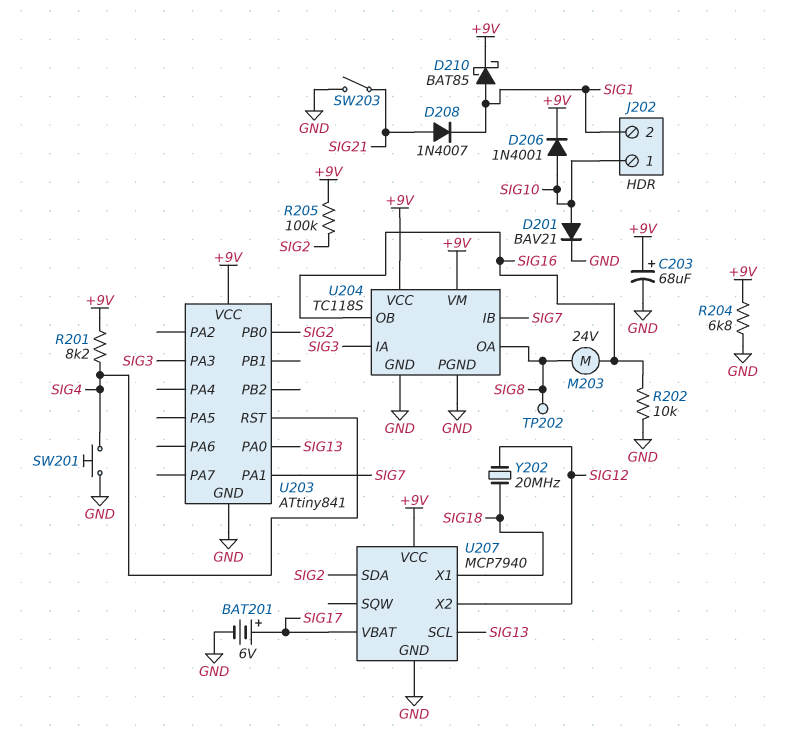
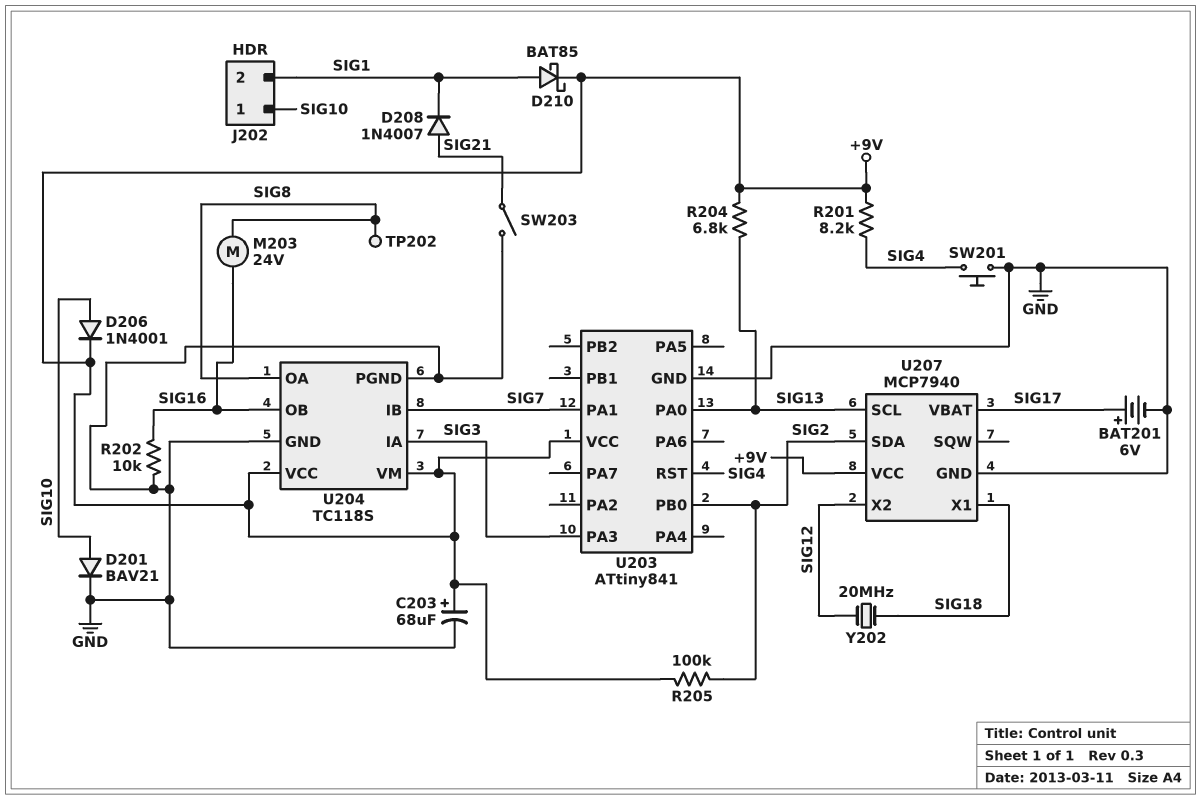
R204: 6.8k (+9V, GND) -> 6.8k (+9V, SIG13)

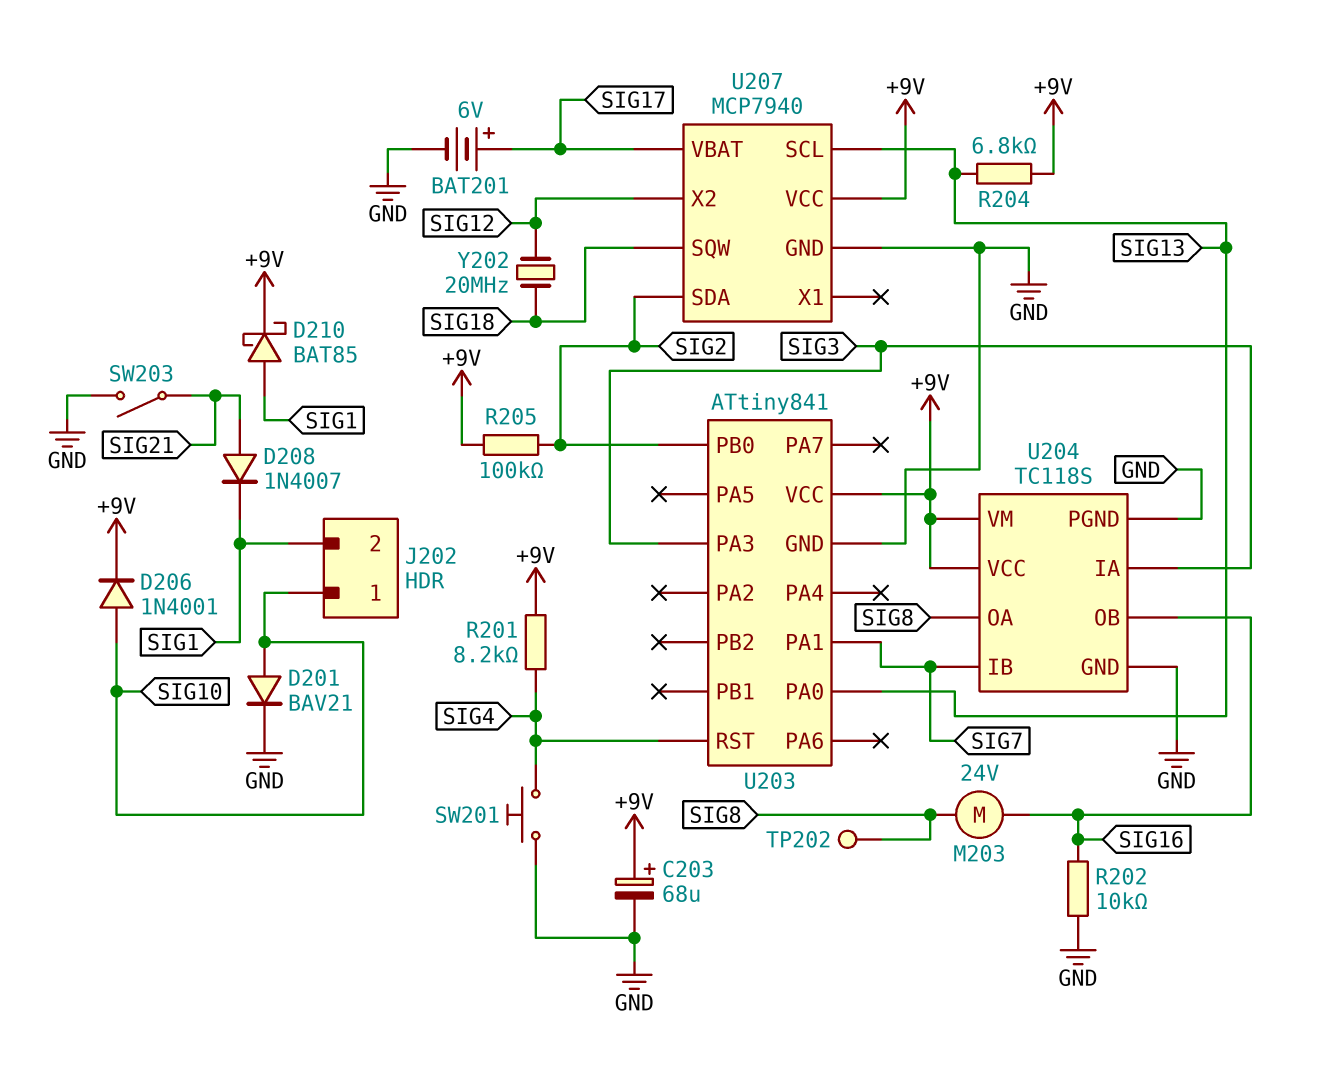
U207 pin SQW: none -> SIG18
U207 pin X1: SIG18 -> none

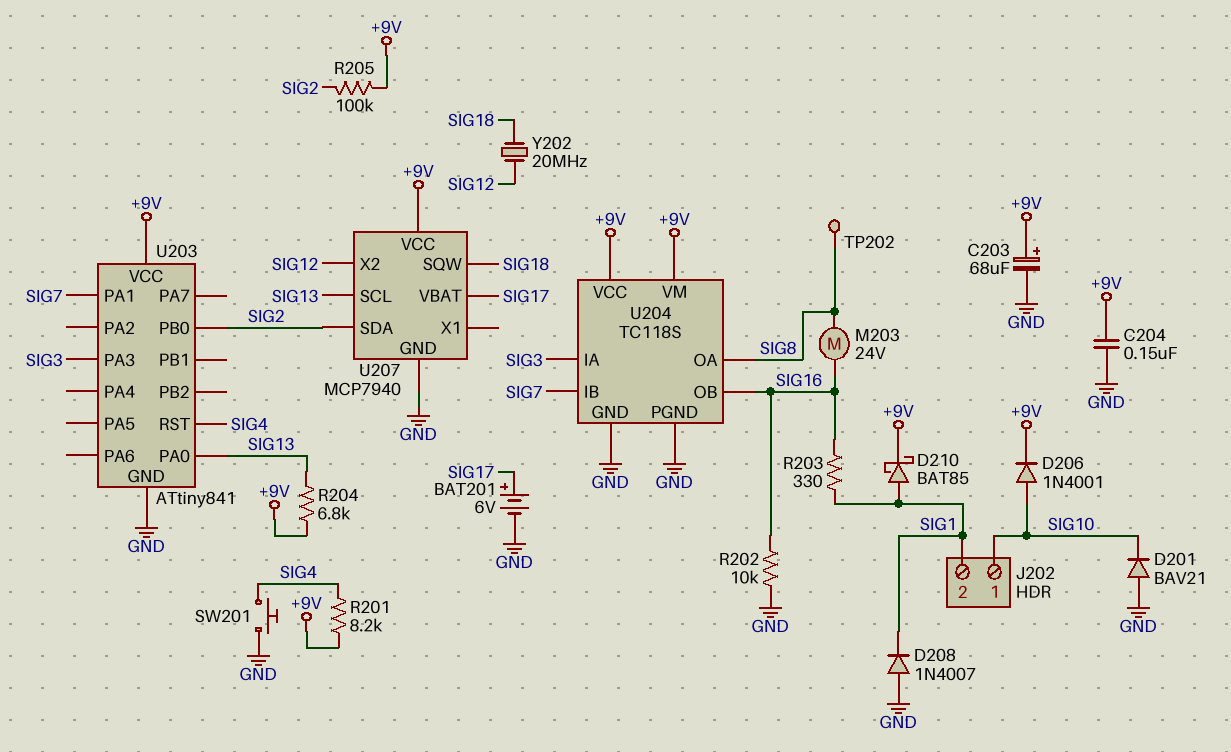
C204: none -> 150nF (+9V, GND)
D201: diode BAV21 (A SIG10, K GND) -> diode BAV21 (A GND, K SIG10)
D208: diode 1N4007 (A SIG21, K SIG1) -> diode 1N4007 (A GND, K SIG1)
R203: none -> 330 (SIG1, SIG16)
SW203: switch (GND, SIG21) -> none

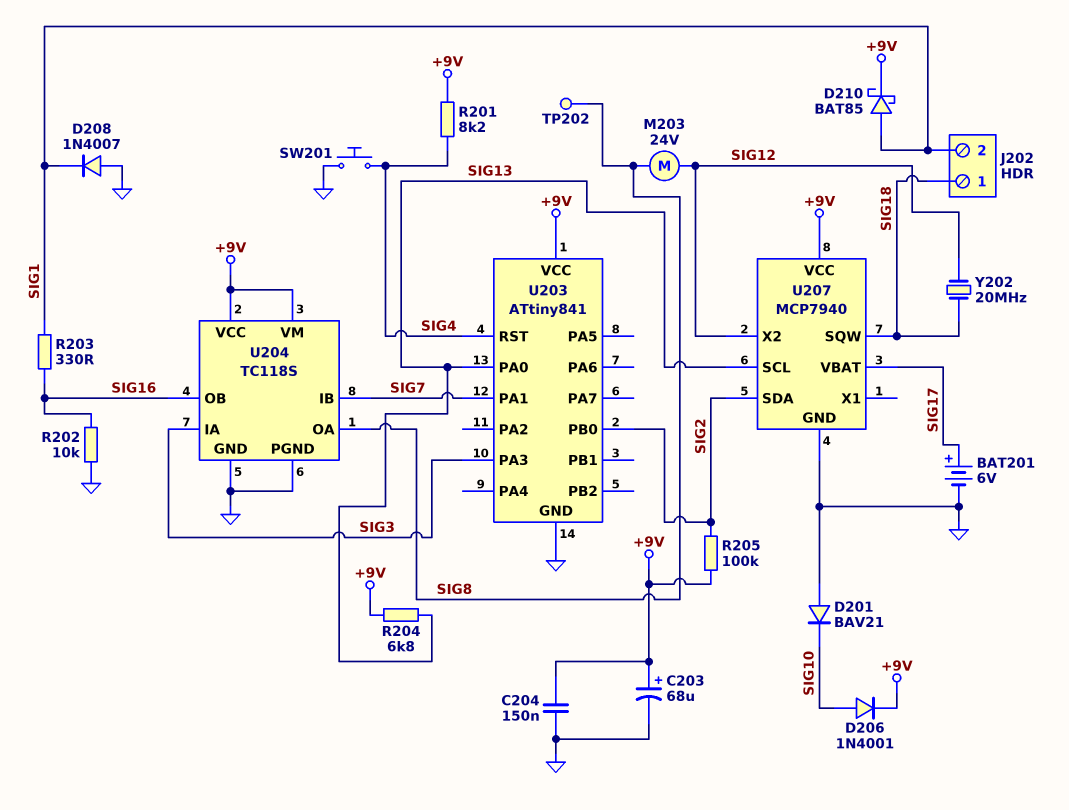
J202 pin 1: SIG10 -> SIG18
M203: motor 24V (SIG8, SIG16) -> motor 24V (SIG8, SIG12)

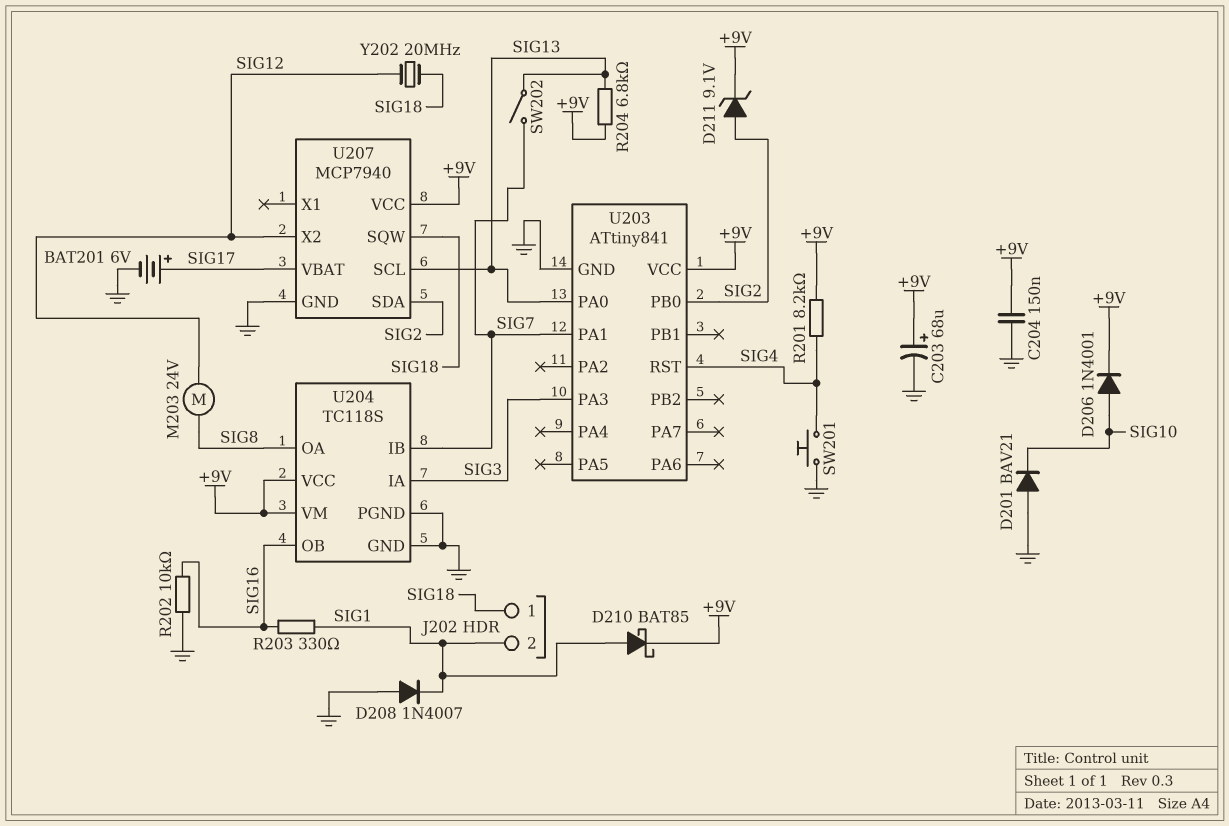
D211: none -> zener 9.1V (A SIG2, K +9V)
R205: 100k (+9V, SIG2) -> none
SW202: none -> switch (SIG7, SIG13)
TP202: test point (SIG8) -> none

